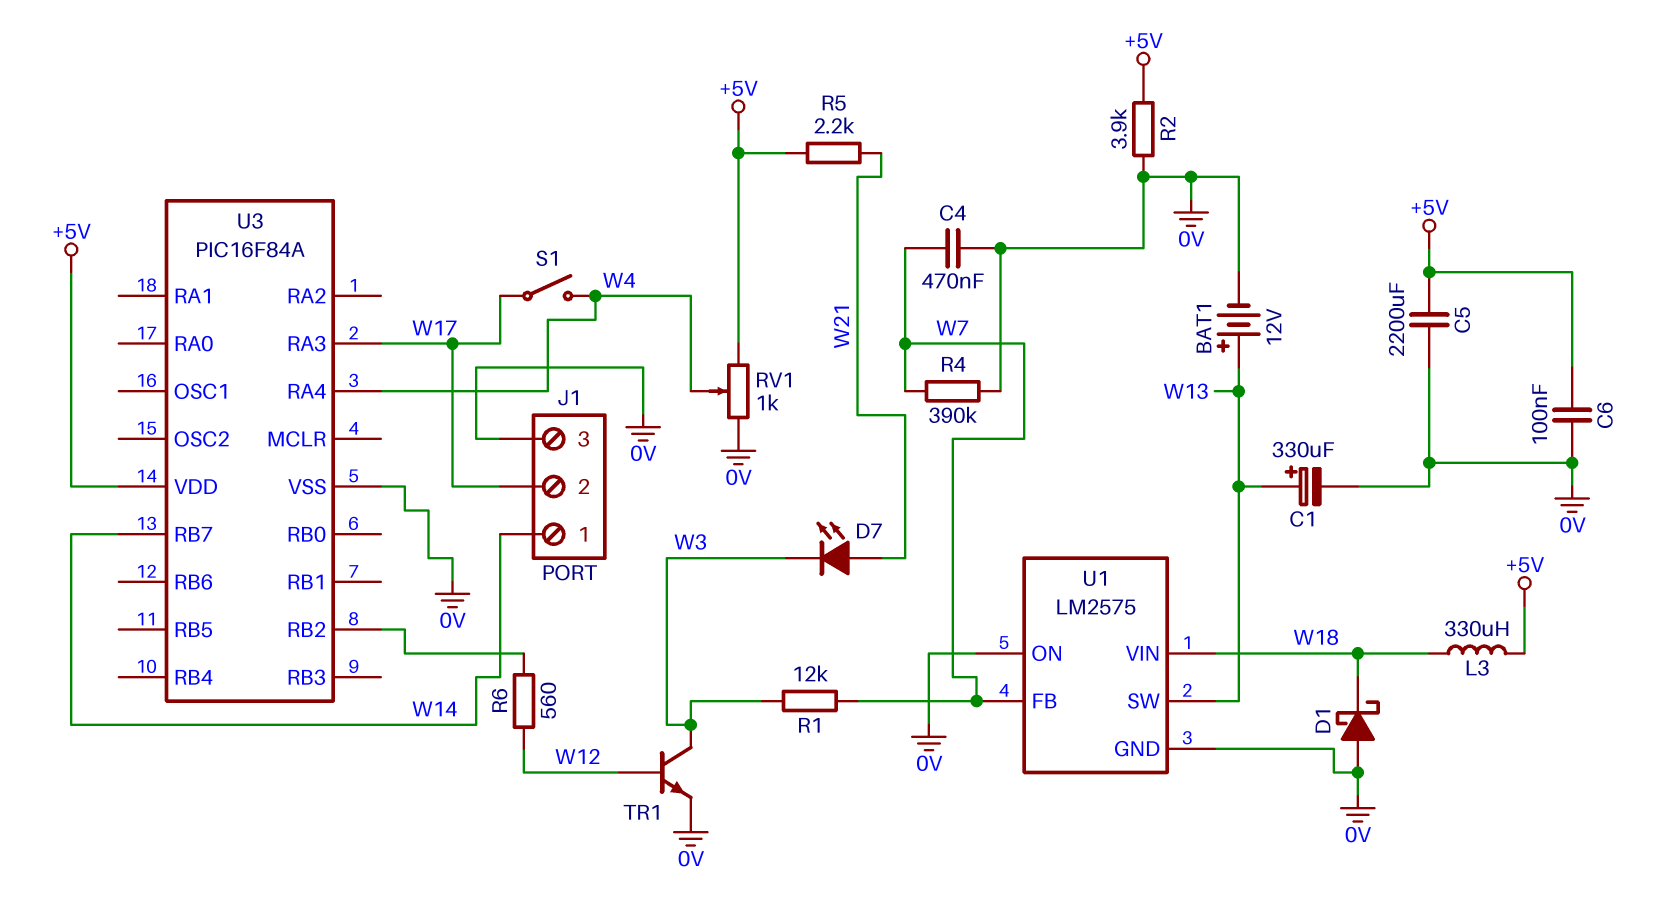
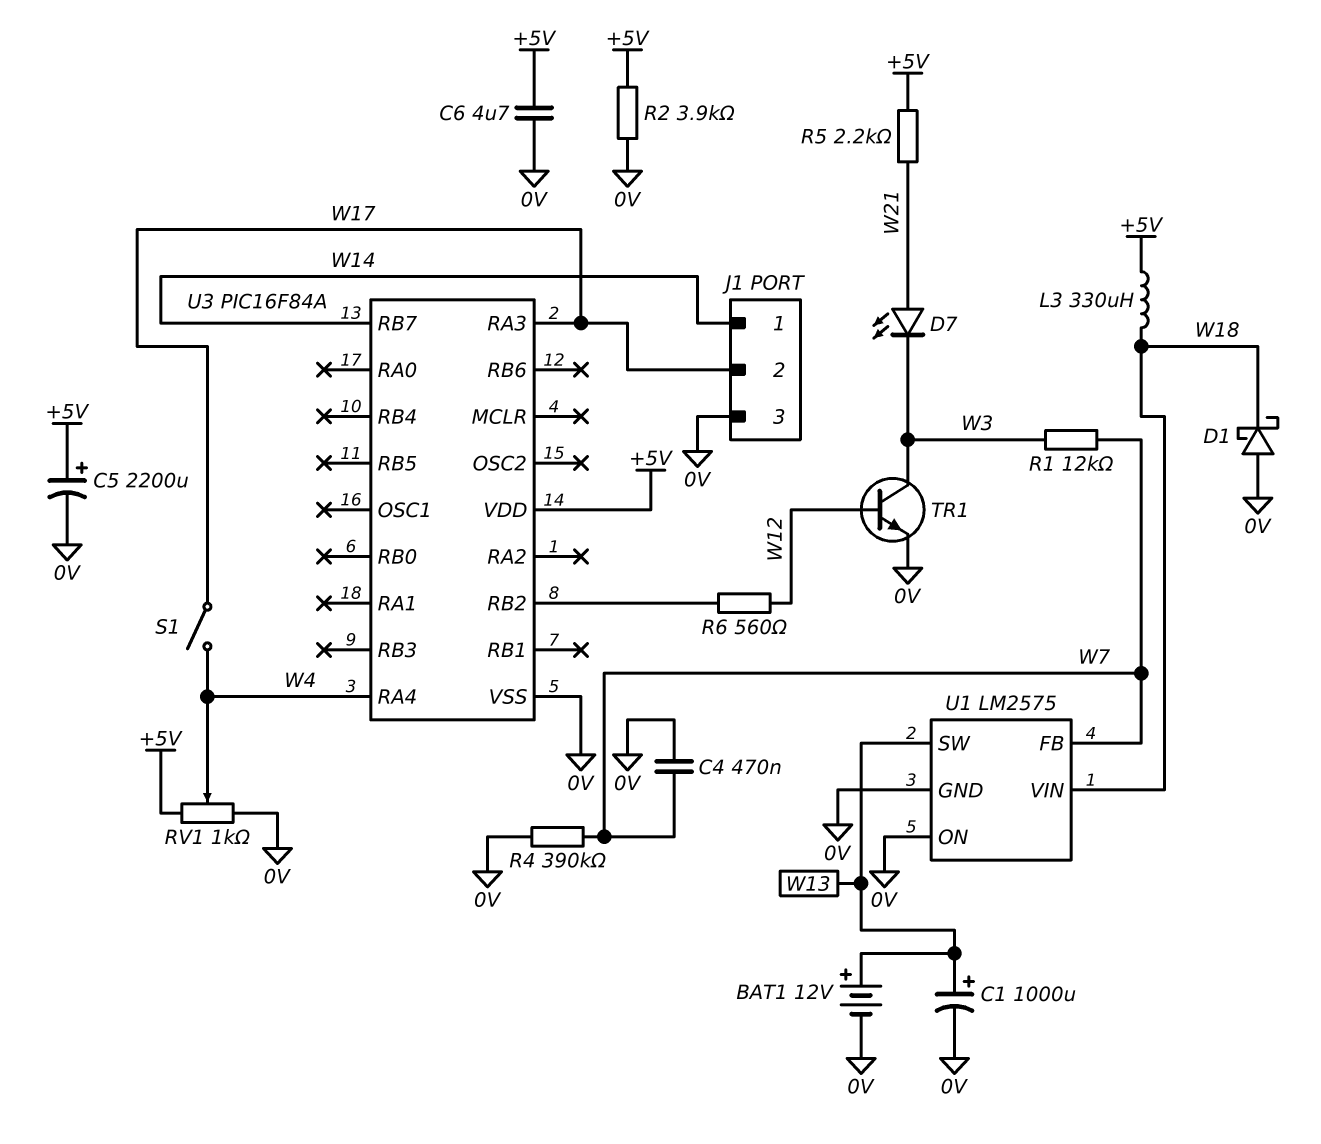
C1: 330uF (plus W13, minus 0V) -> 1000uF (plus W13, minus 0V)
C5: 2200uF (+5V, 0V) -> 2200uF (plus +5V, minus 0V)
C6: 100nF (+5V, 0V) -> 4.7uF (+5V, 0V)

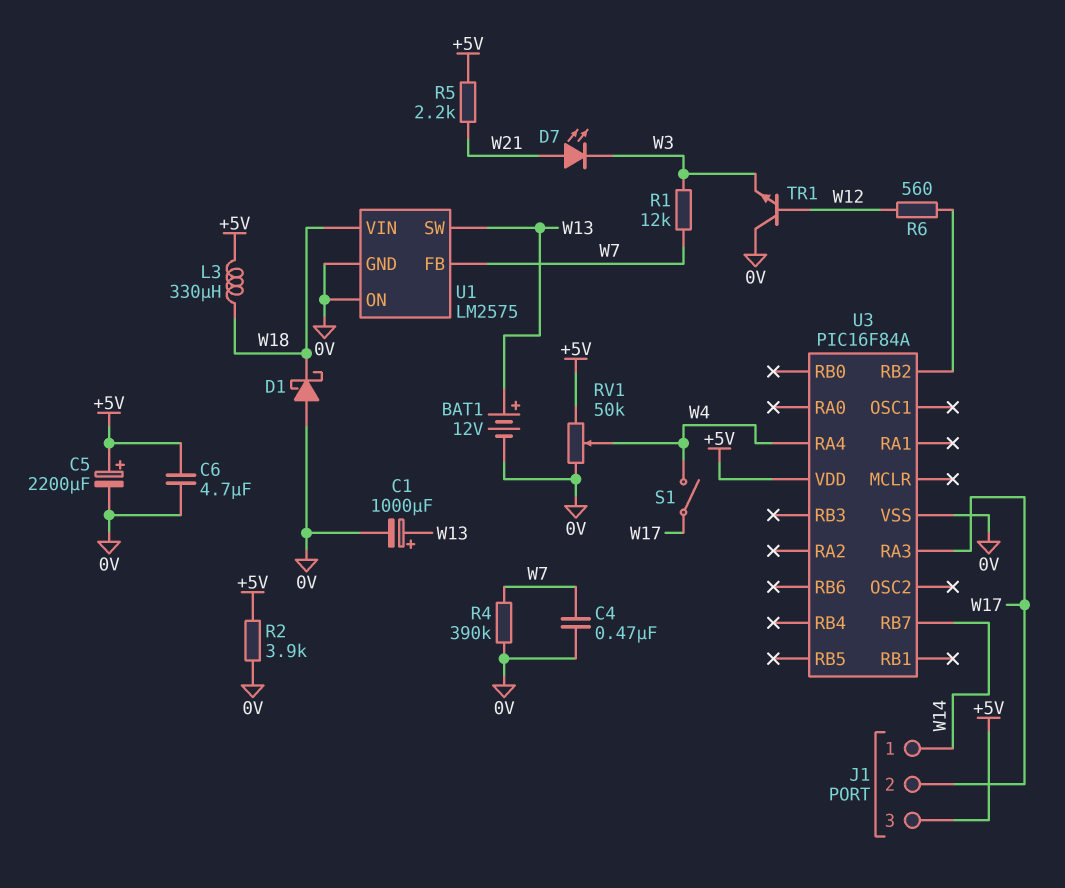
J1 pin 3: 0V -> +5V
RV1: 1k (+5V, 0V, wiper W4) -> 50k (+5V, 0V, wiper W4)
TR1: NPN (B W12, C W3, E 0V) -> NPN (B W12, C 0V, E W3)

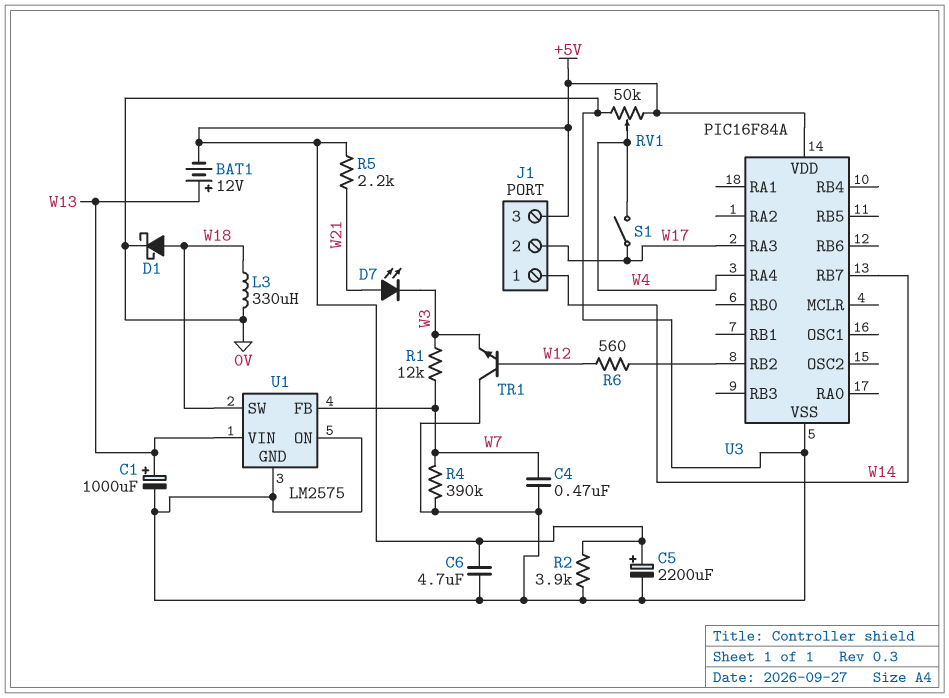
BAT1: 12V (plus W13, minus 0V) -> 12V (plus W13, minus +5V)
D1: schottky (A 0V, K W18) -> schottky (A W18, K 0V)
L3: 330uH (+5V, W18) -> 330uH (0V, W18)
U1 pin SW: W13 -> W18
U1 pin VIN: W18 -> W13

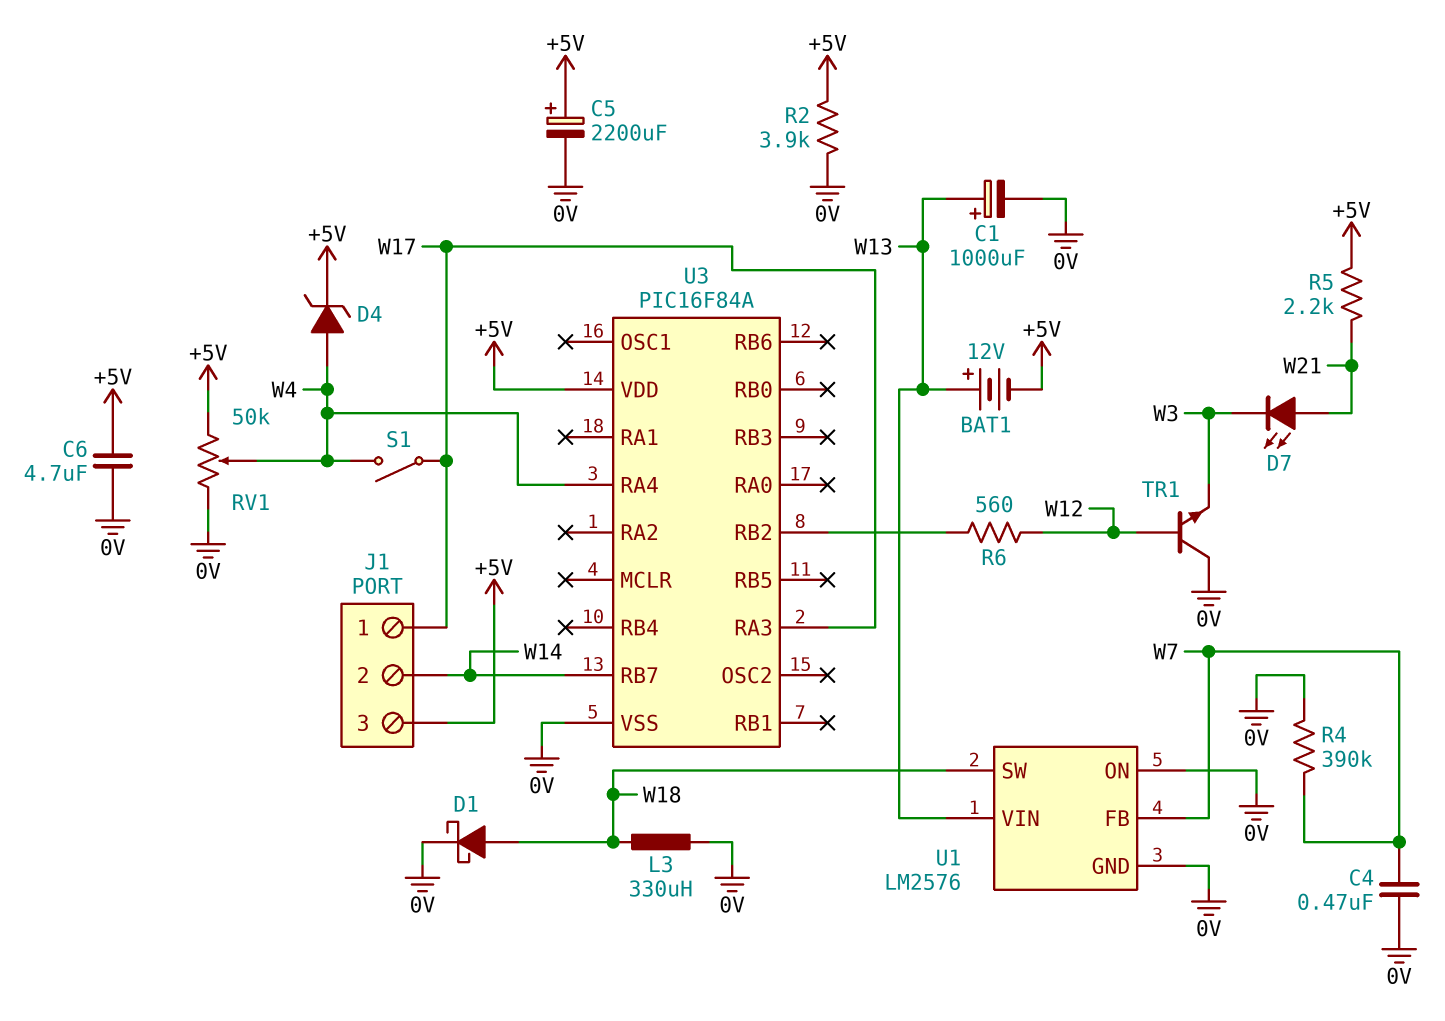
D4: none -> zener (A W4, K +5V)
J1 pin 1: W14 -> W17
J1 pin 2: W17 -> W14
R1: 12k (W3, W7) -> none
U1: LM2575 -> LM2576

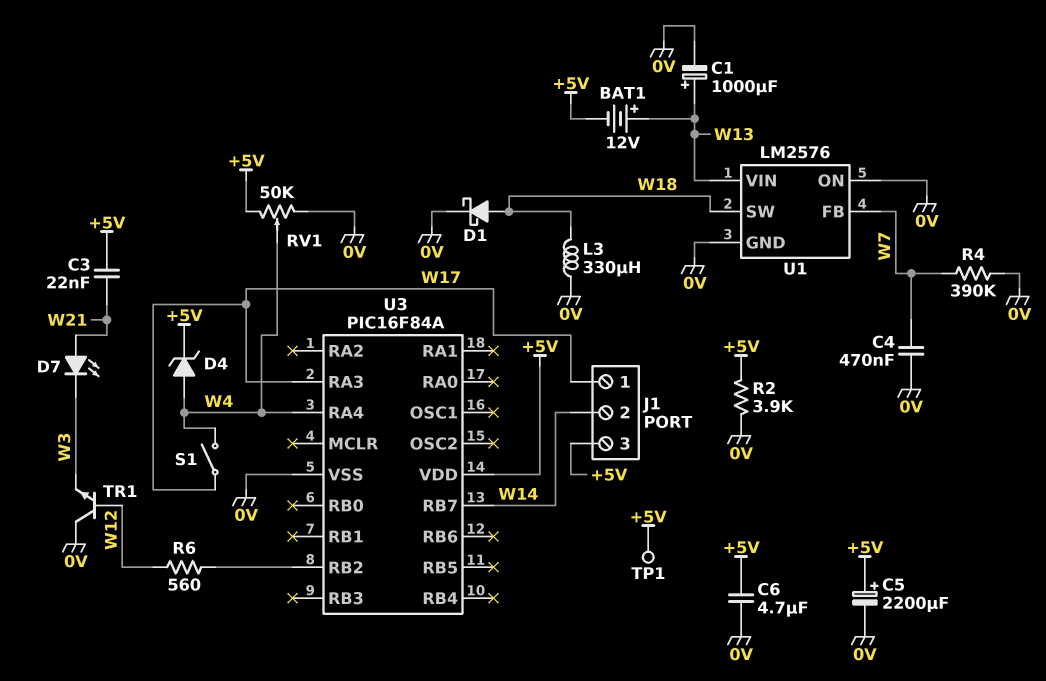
C3: none -> 22nF (+5V, W21)
R5: 2.2k (+5V, W21) -> none
TP1: none -> test point (+5V)

